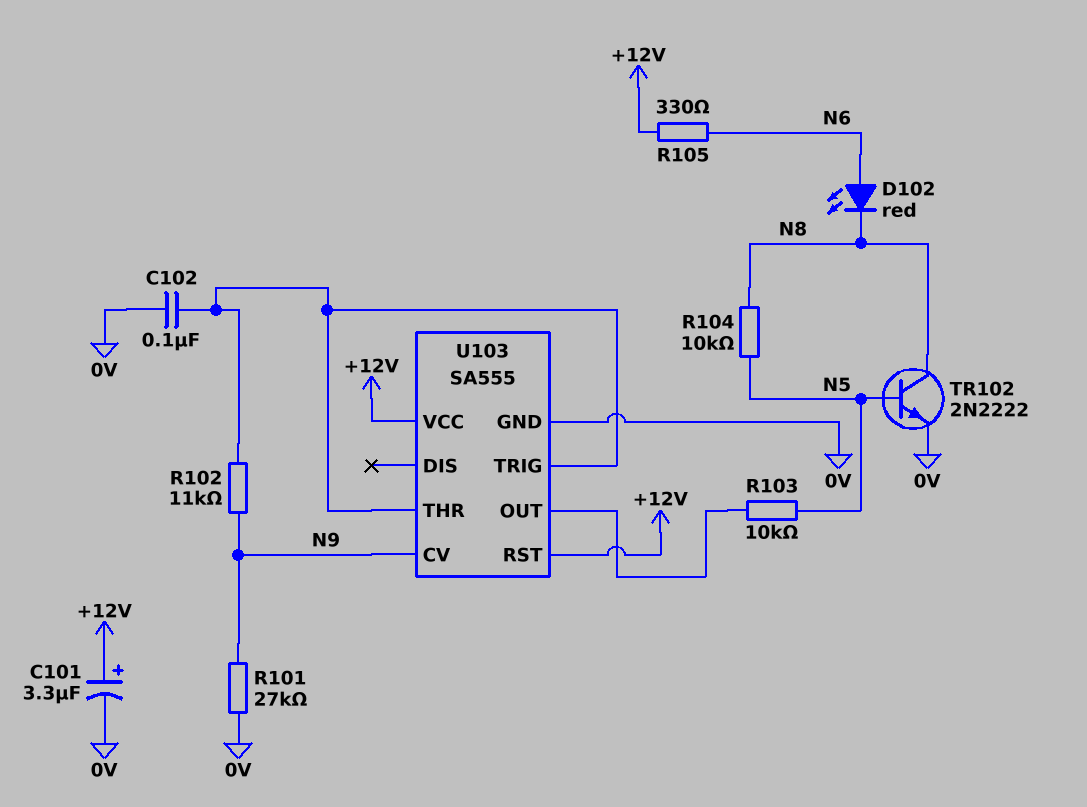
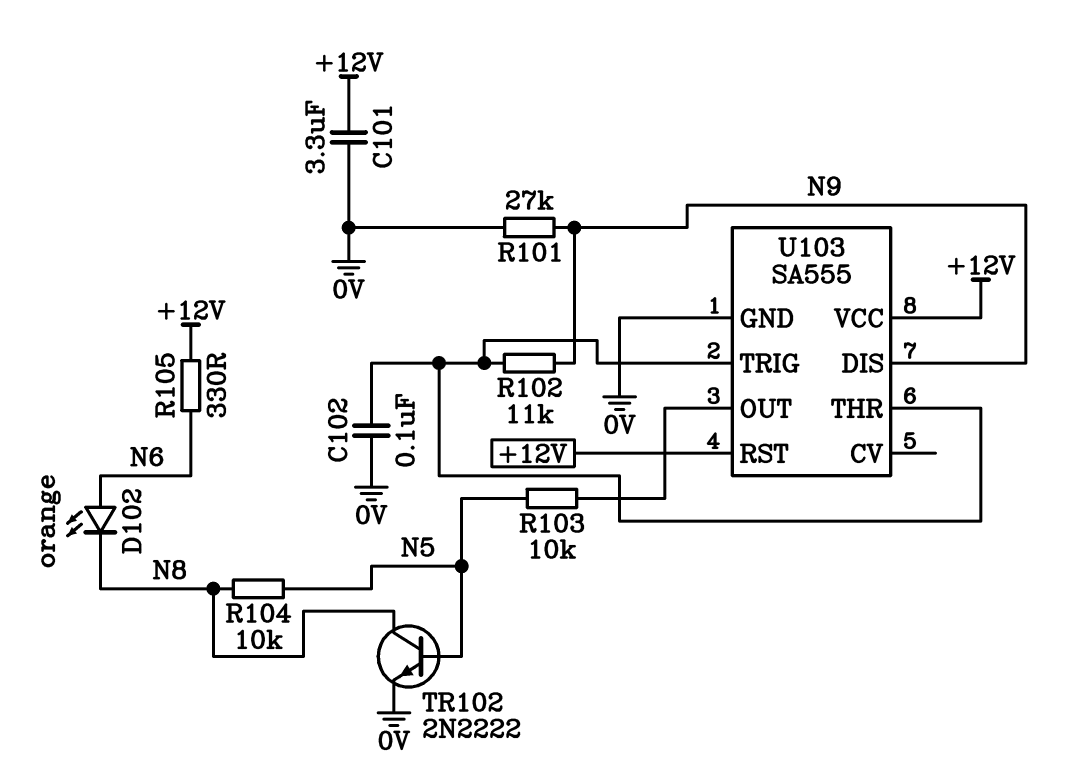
C101: 3.3uF (plus +12V, minus 0V) -> 3.3uF (+12V, 0V)
D102: LED red (A N6, K N8) -> LED orange (A N6, K N8)
U103 pin CV: N9 -> none
U103 pin DIS: none -> N9

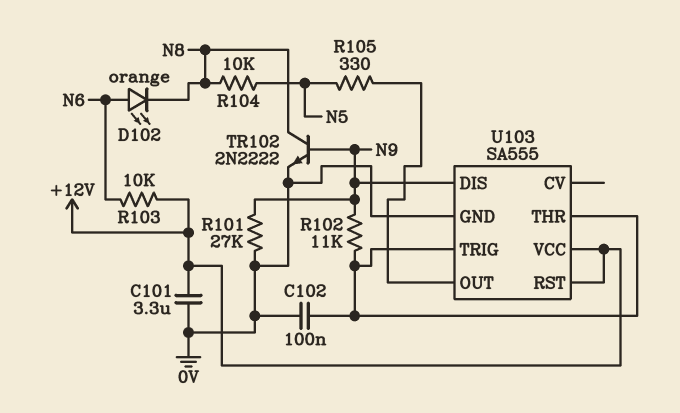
R103: 10k (N5, U103/OUT) -> 10k (+12V, N6)
R105: 330 (+12V, N6) -> 330 (N5, U103/OUT)
TR102: NPN 2N2222 (B N5, C N8, E 0V) -> NPN 2N2222 (B N9, C N8, E 0V)

